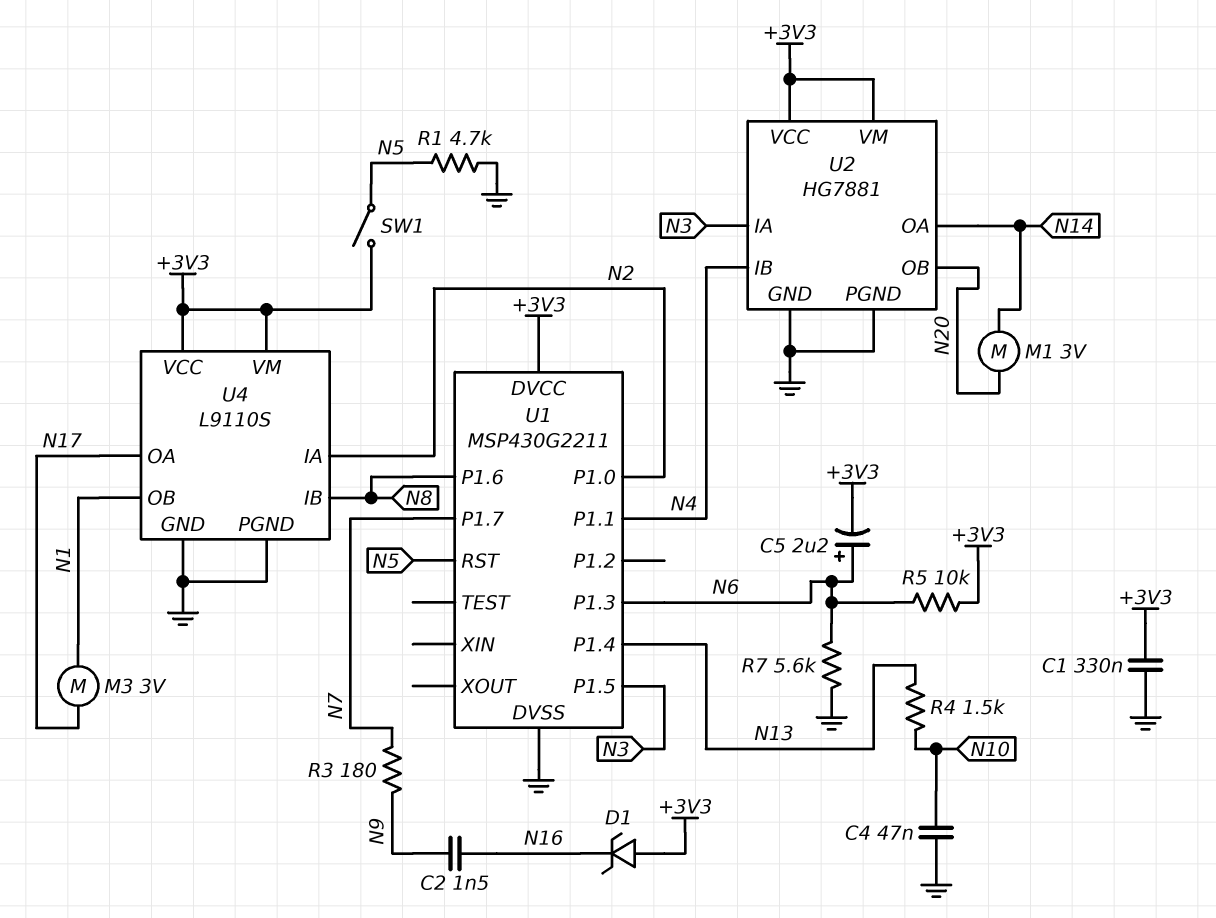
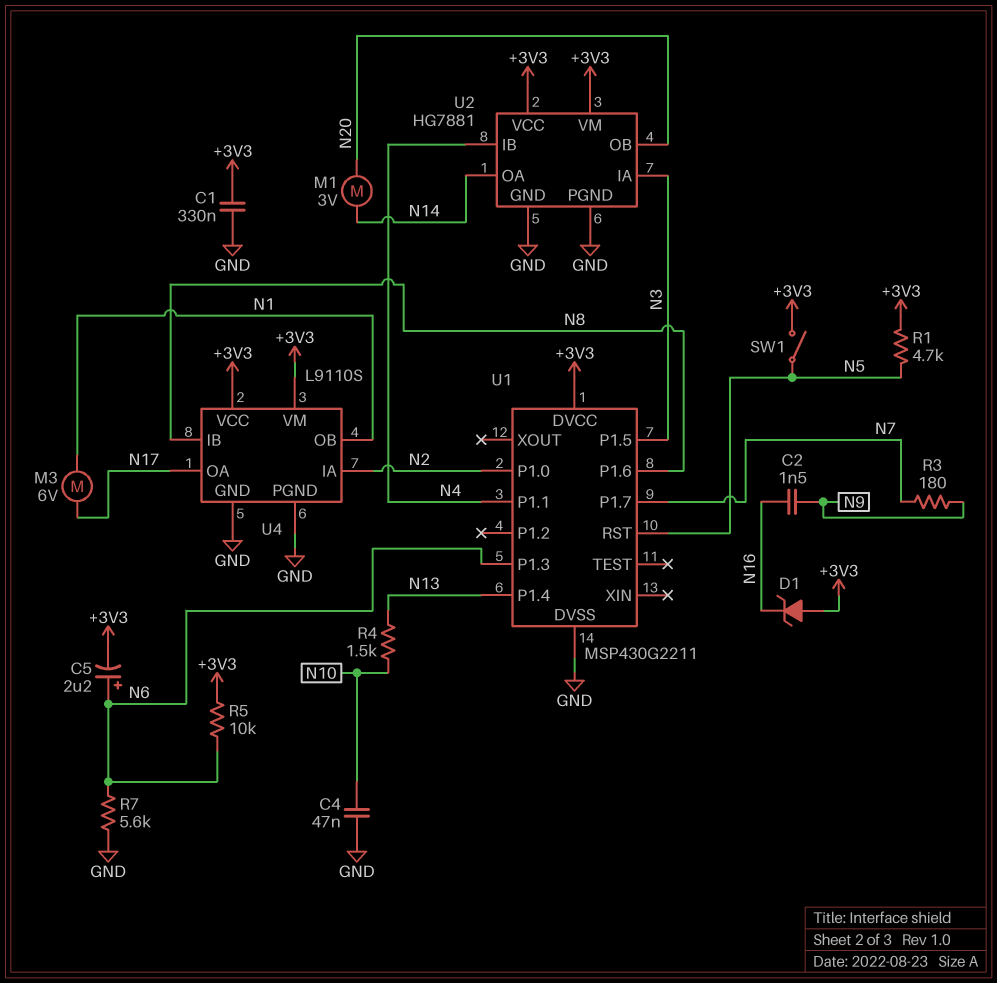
M3: motor 3V (N1, N17) -> motor 6V (N1, N17)
R1: 4.7k (GND, N5) -> 4.7k (+3V3, N5)

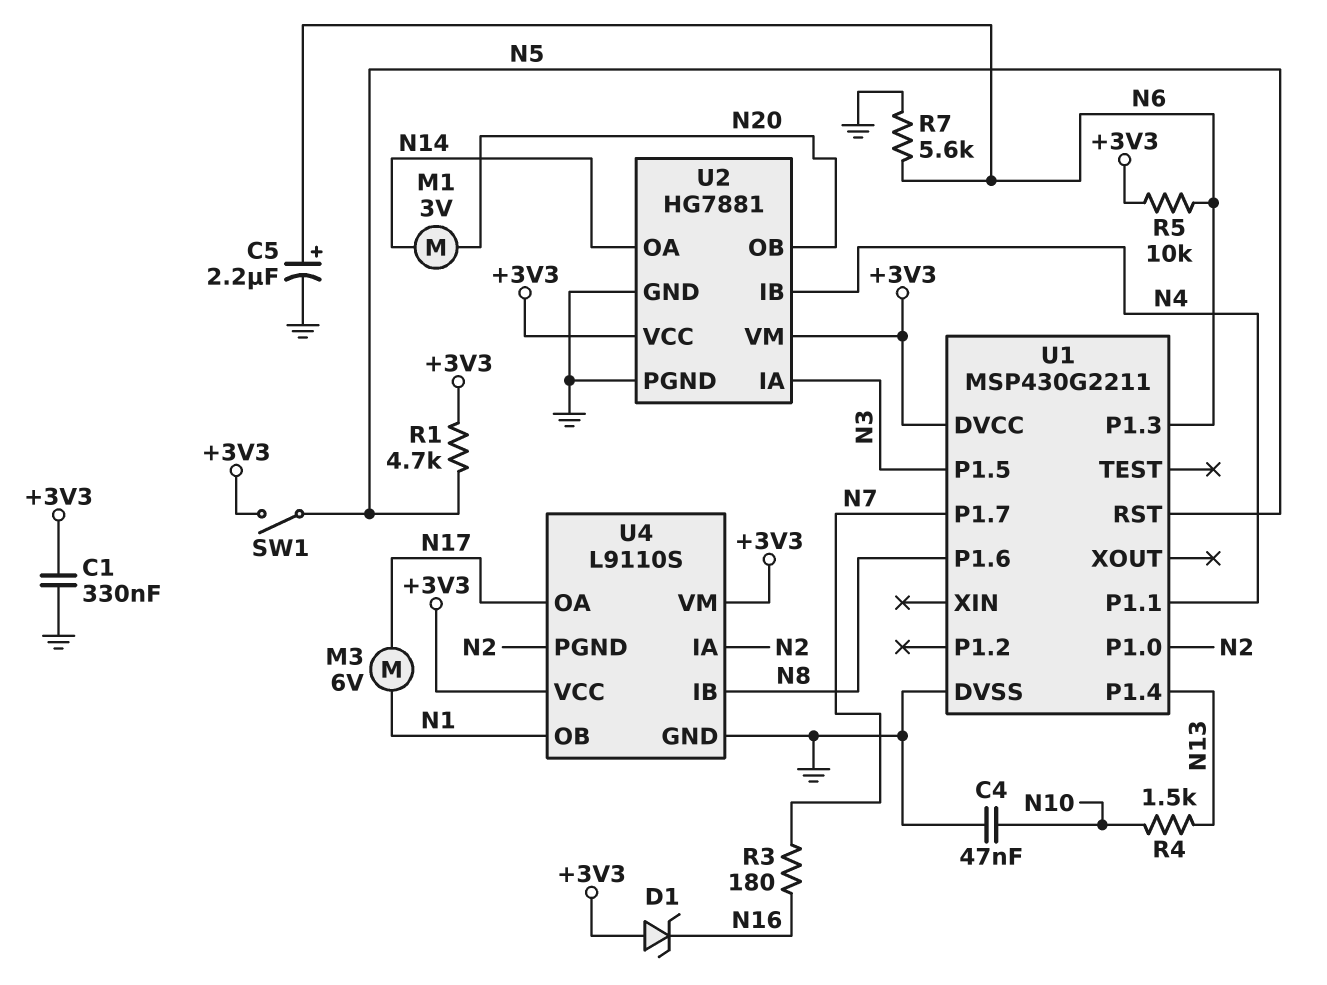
C2: 1.5nF (N9, N16) -> none
C5: 2.2uF (plus N6, minus +3V3) -> 2.2uF (plus N6, minus GND)
R3: 180 (N7, N9) -> 180 (N7, N16)
U4 pin PGND: GND -> N2

